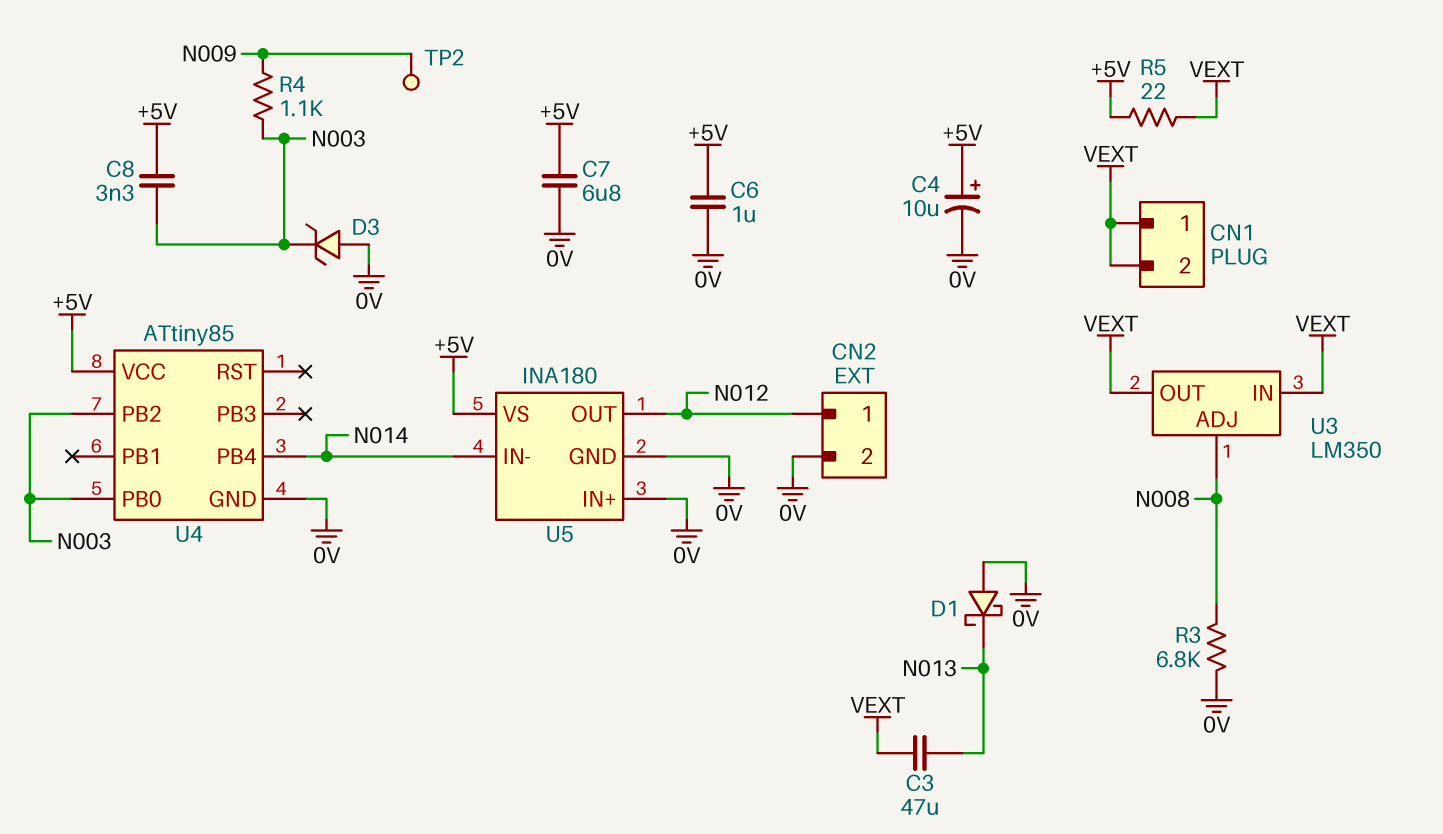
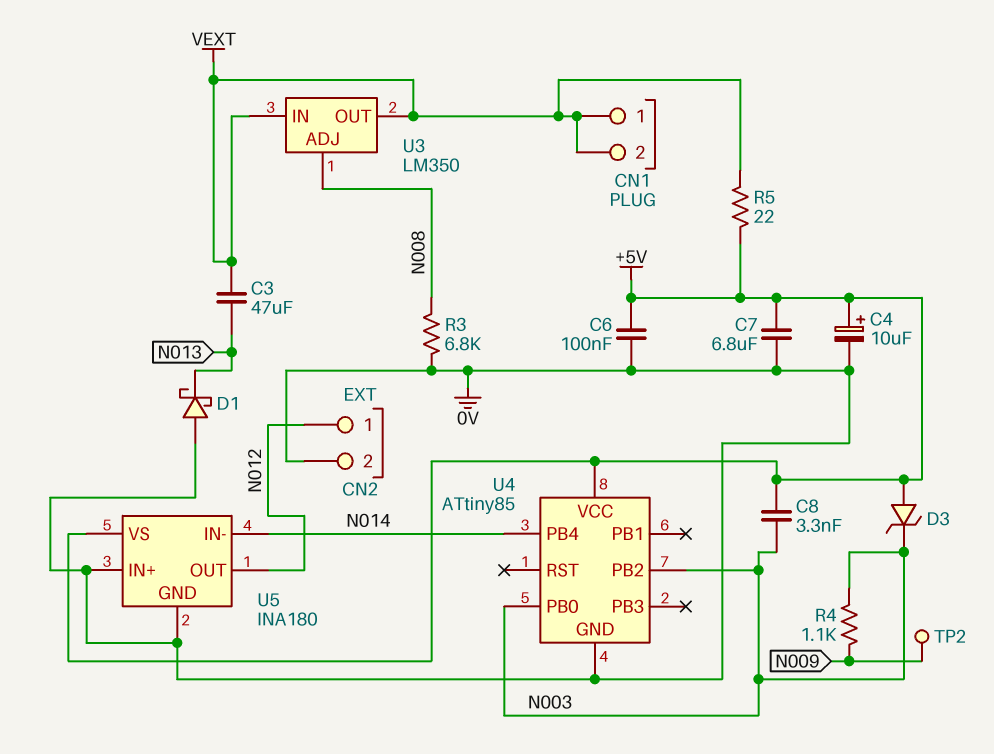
C6: 1uF (+5V, 0V) -> 100nF (+5V, 0V)
D3: zener (A 0V, K N003) -> zener (A +5V, K N003)

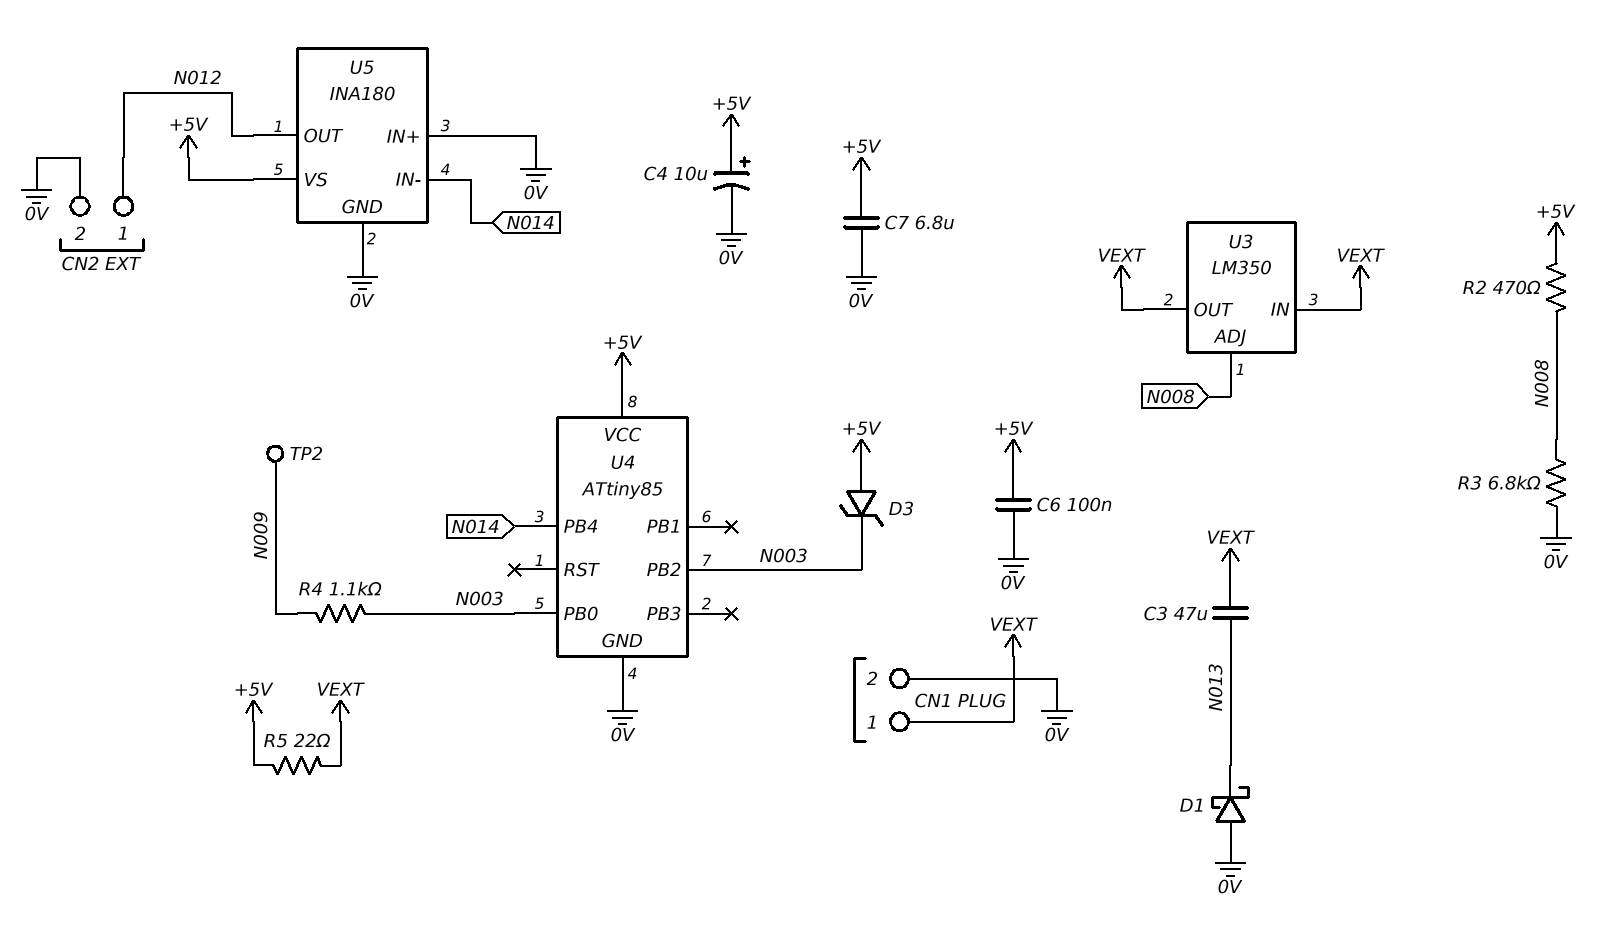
C8: 3.3nF (+5V, N003) -> none
CN1 pin 2: VEXT -> 0V
R2: none -> 470 (+5V, N008)

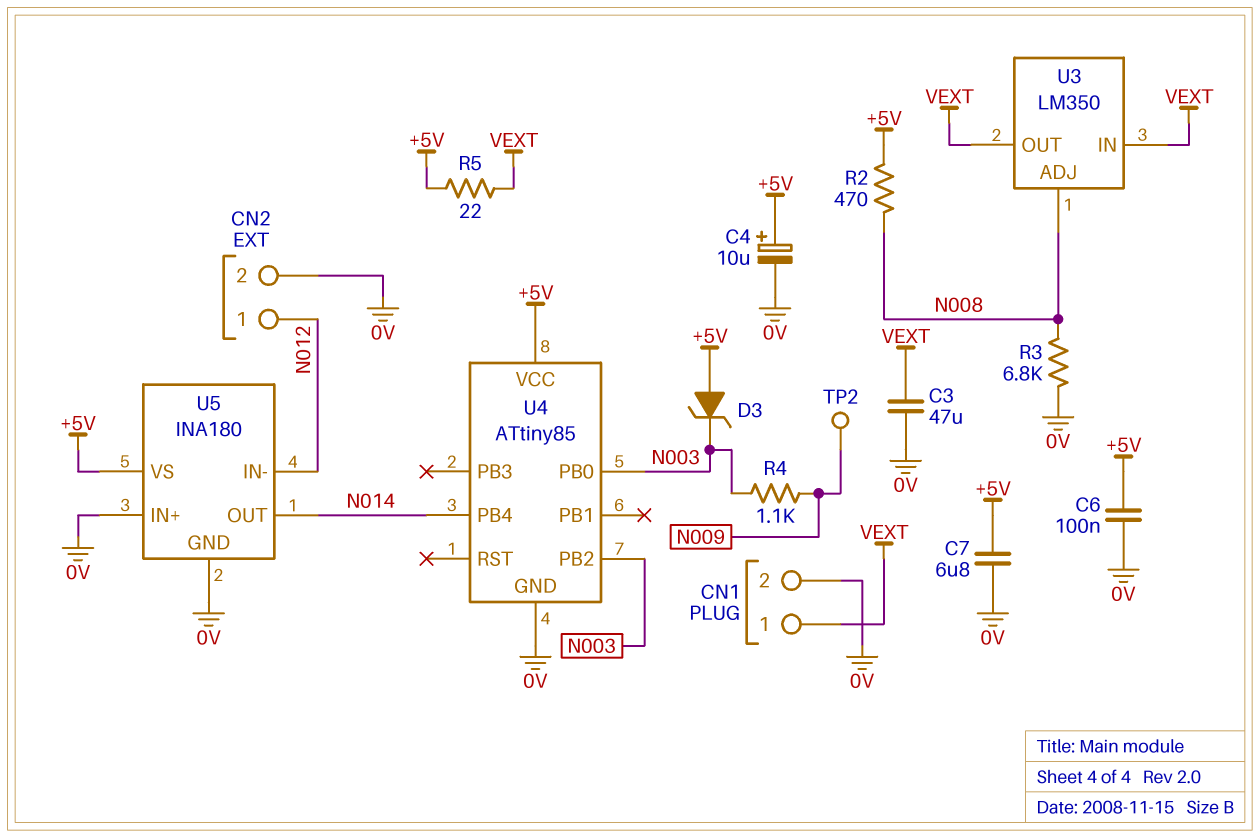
C3: 47uF (N013, VEXT) -> 47uF (0V, VEXT)
D1: schottky (A 0V, K N013) -> none
U5 pin IN-: N014 -> N012
U5 pin OUT: N012 -> N014

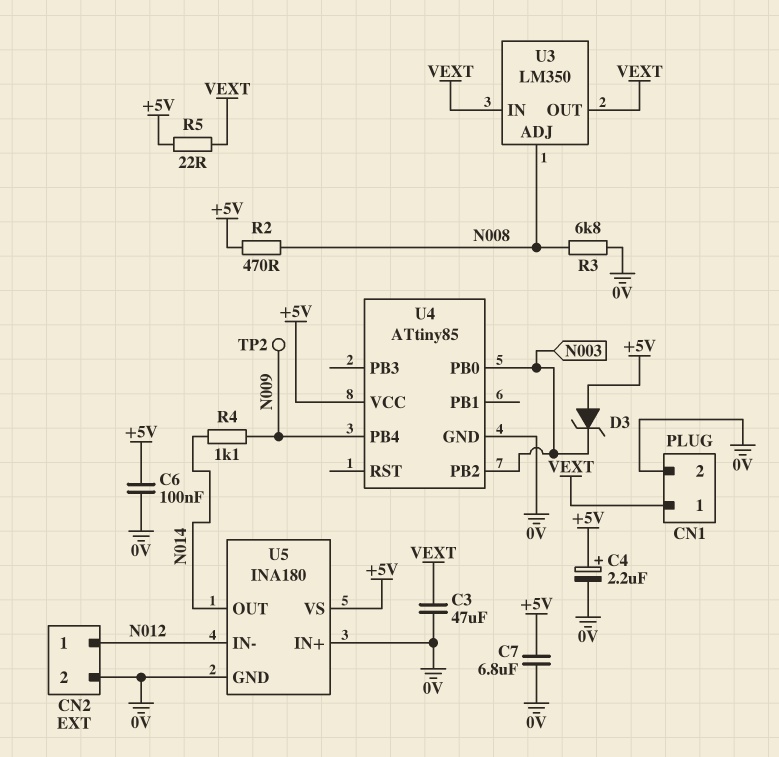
C4: 10uF (plus +5V, minus 0V) -> 2.2uF (plus +5V, minus 0V)
R4: 1.1k (N003, N009) -> 1.1k (N009, N014)
U4 pin PB4: N014 -> N009

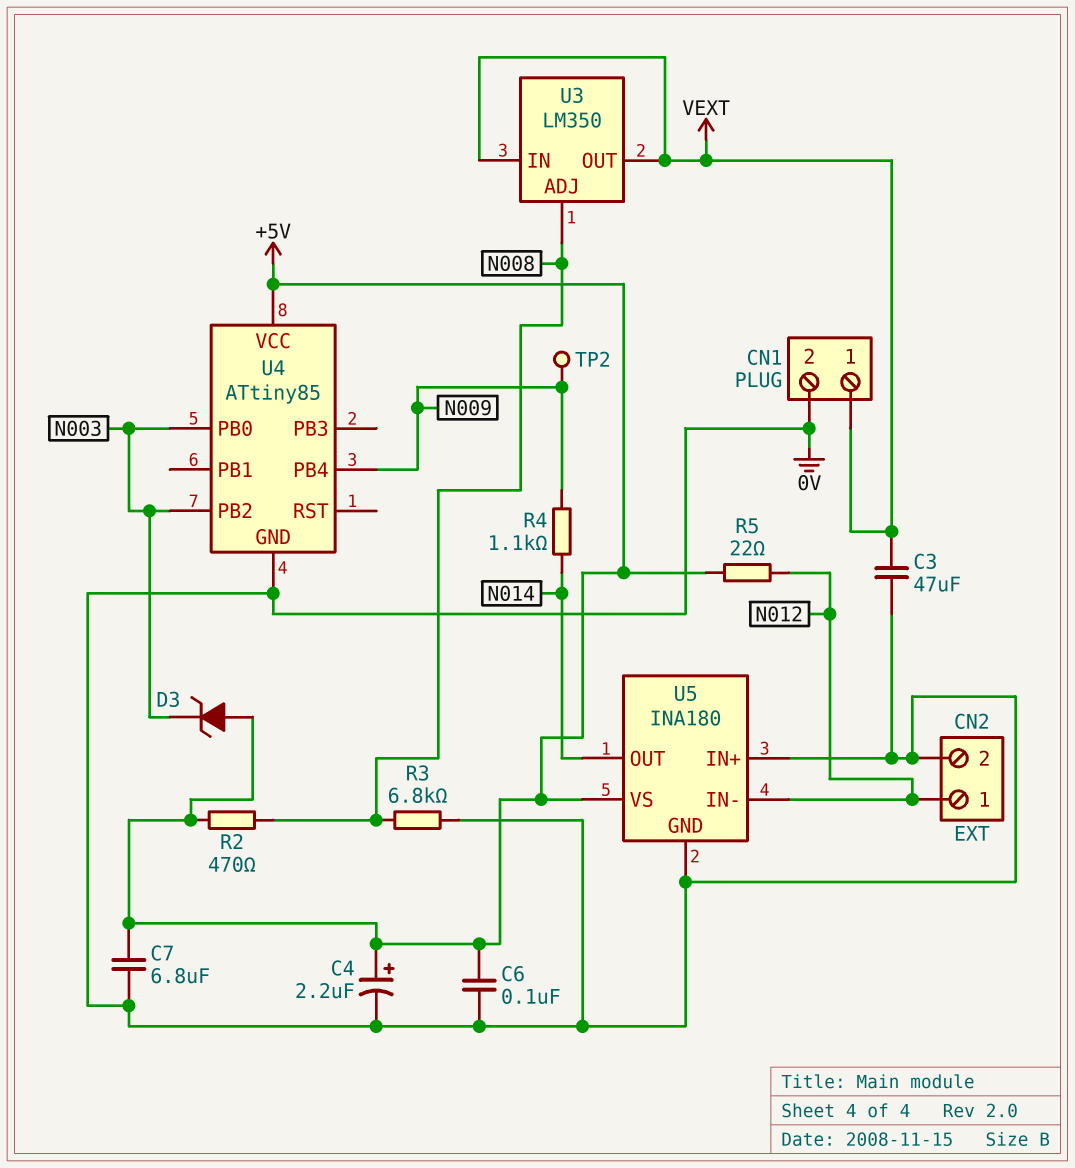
R5: 22 (+5V, VEXT) -> 22 (+5V, N012)

